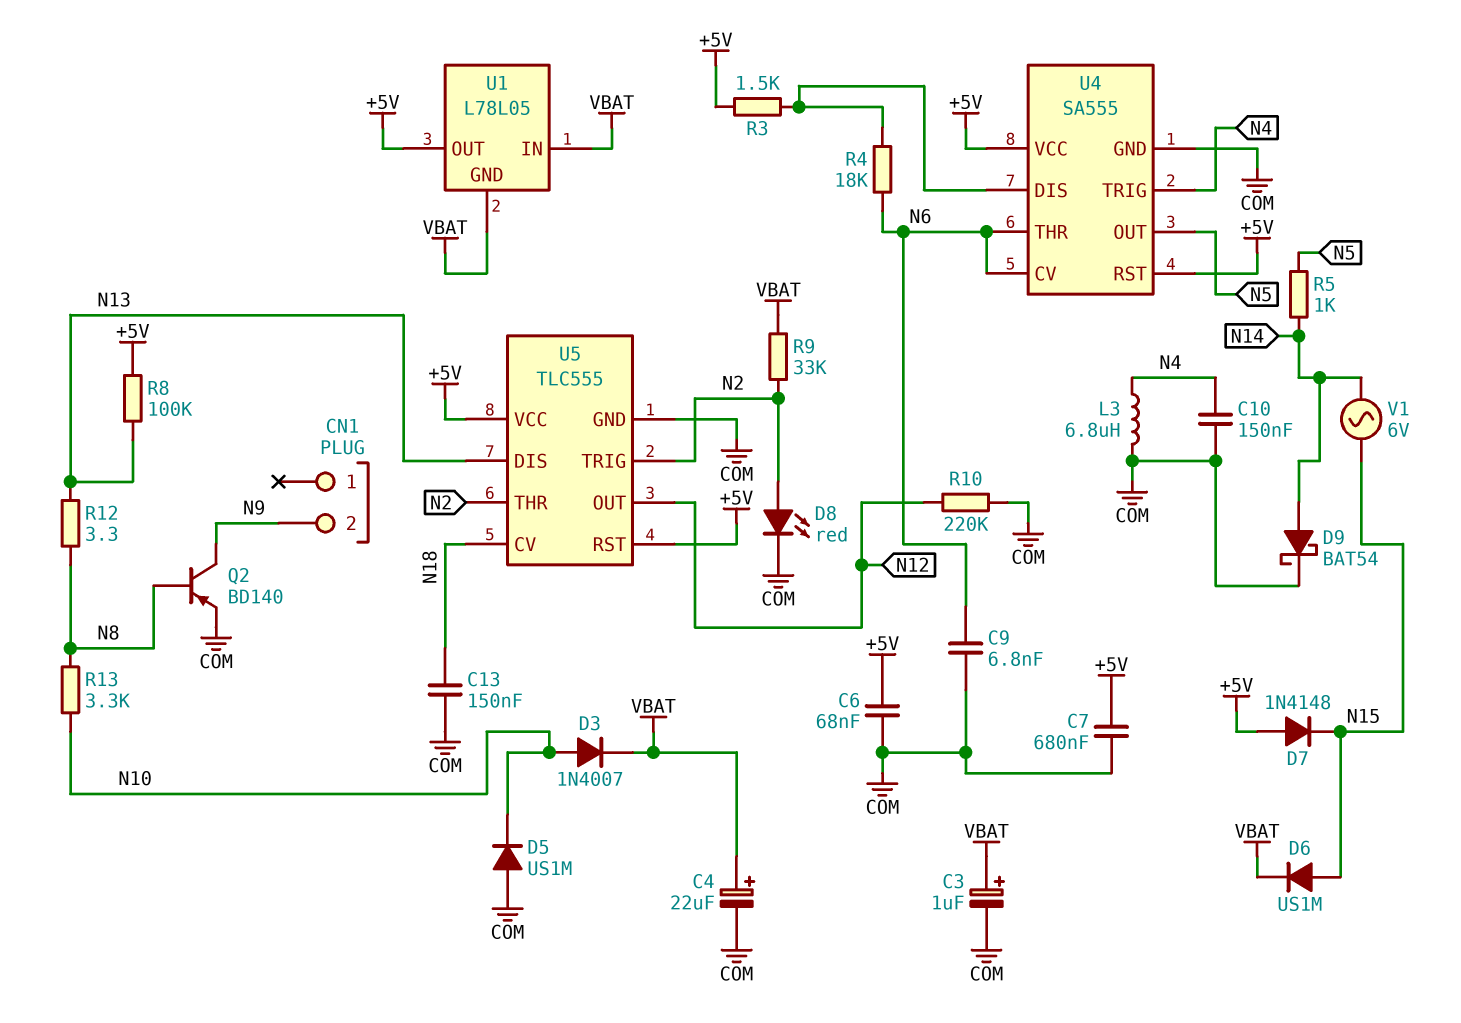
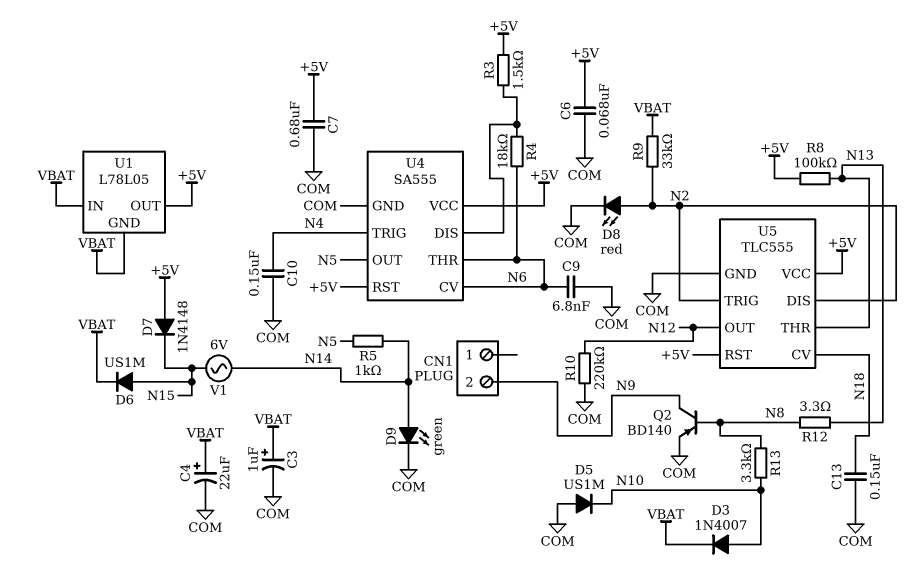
D9: schottky BAT54 (A N14, K COM) -> LED green (A N14, K COM)
L3: 6.8uH (COM, N4) -> none
U5 pin DIS: N13 -> N2
U5 pin THR: N2 -> N13

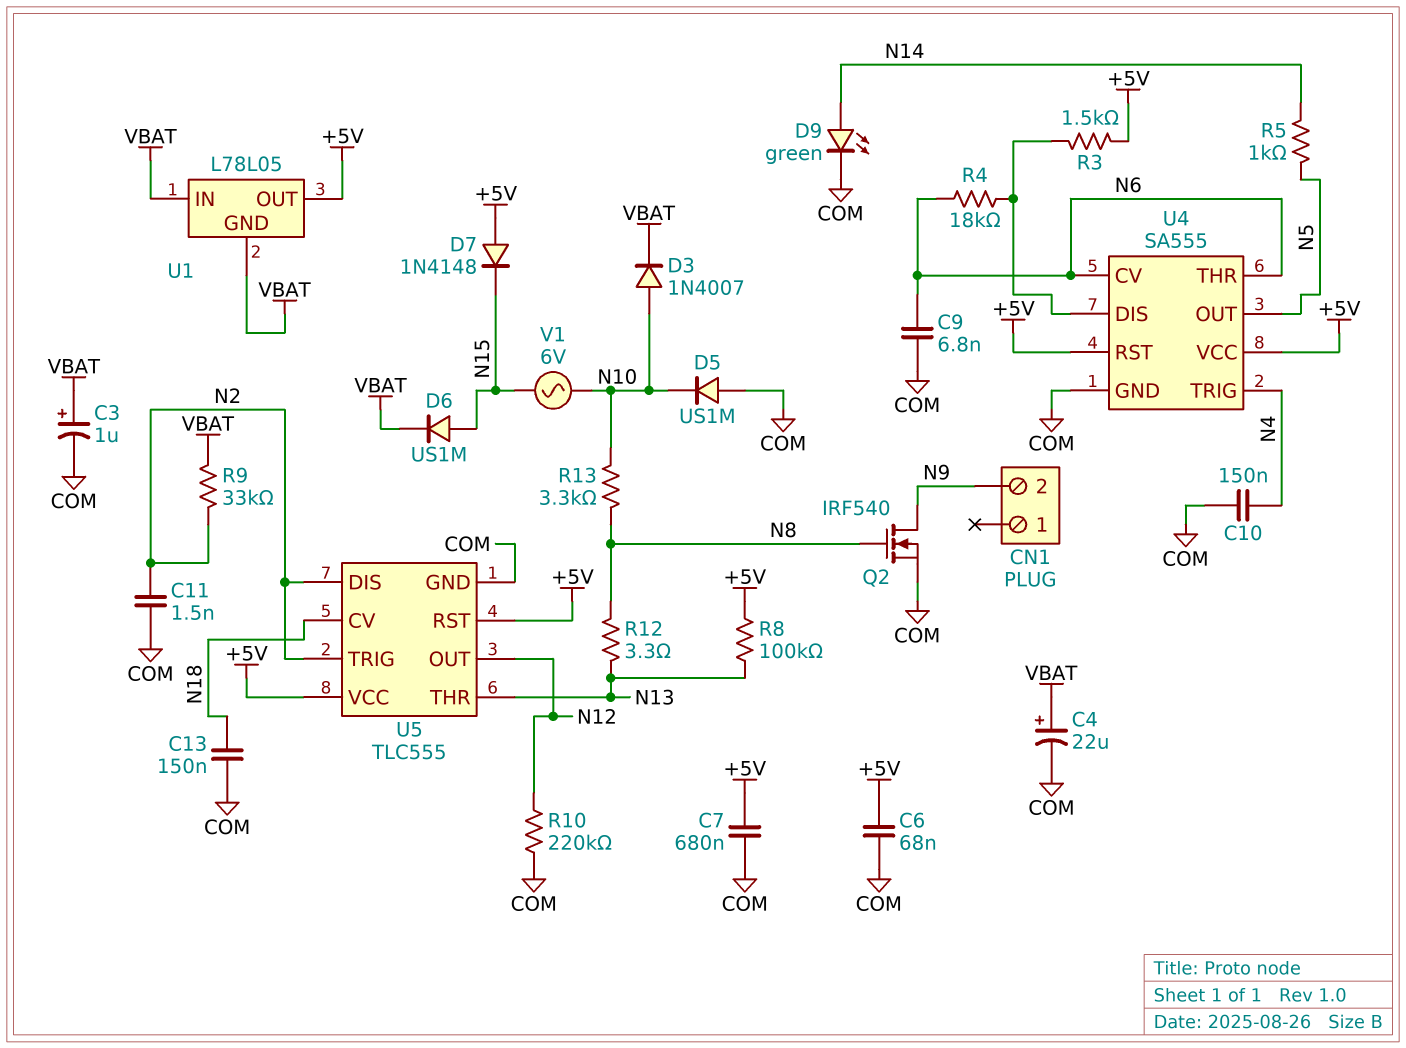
C11: none -> 1.5nF (COM, N2)
D8: LED red (A N2, K COM) -> none
Q2: PNP BD140 (B N8, C N9, E COM) -> NMOS IRF540 (G N8, D N9, S COM)
V1: AC 6V (N14, N15) -> AC 6V (N10, N15)

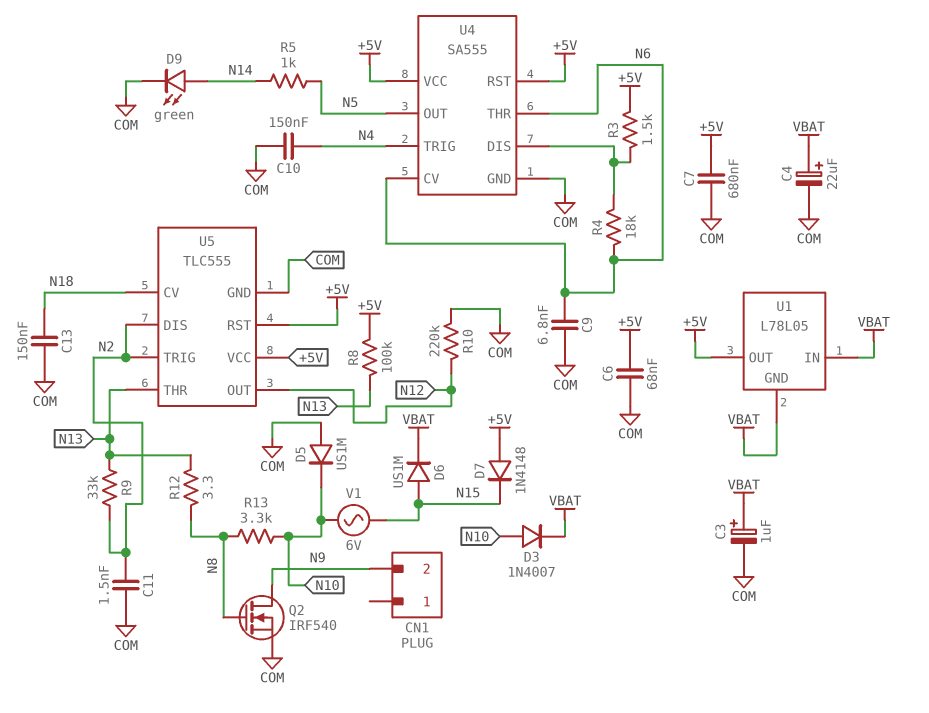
R9: 33k (N2, VBAT) -> 33k (N2, N13)

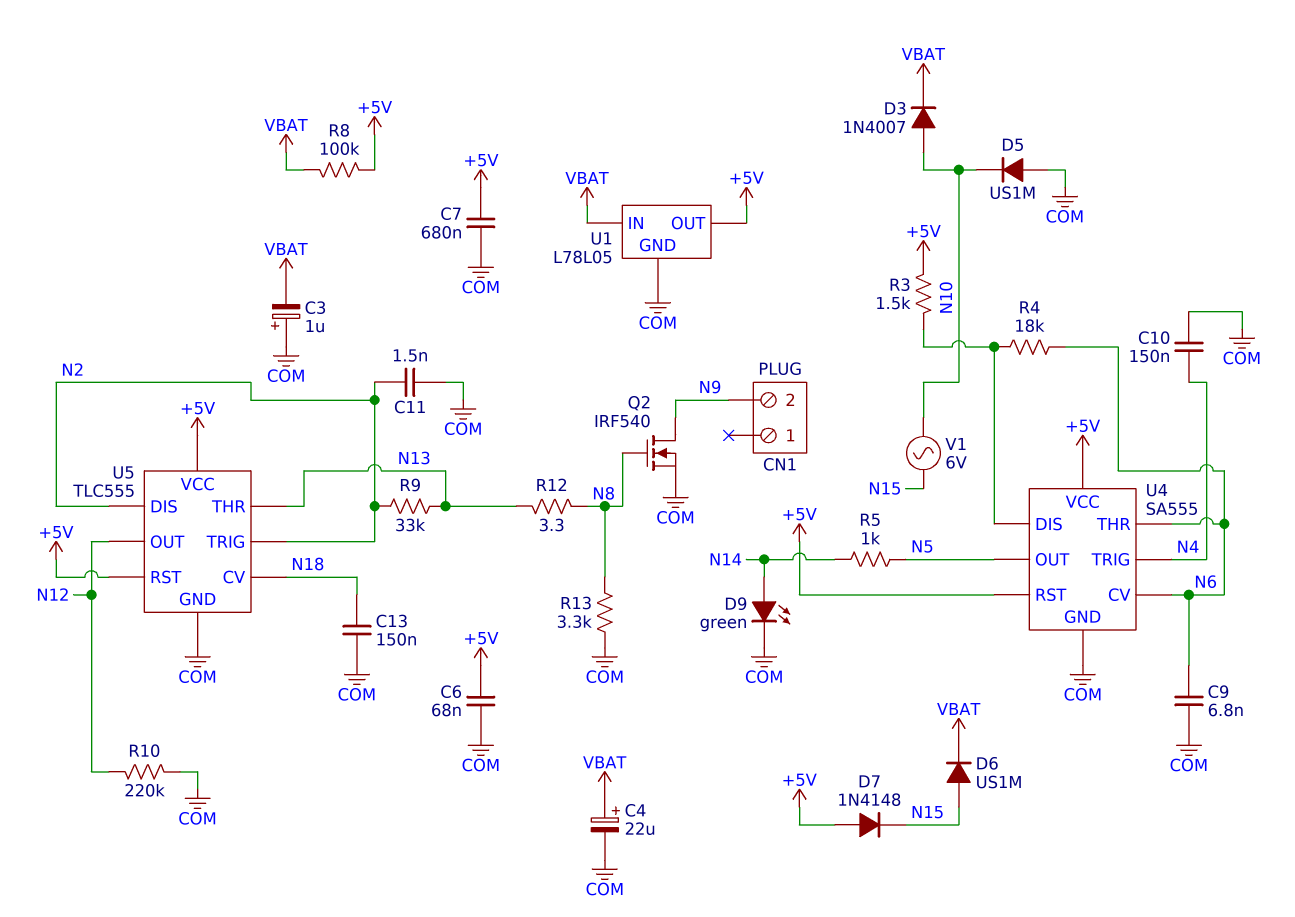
C3: 1uF (plus VBAT, minus COM) -> 1uF (plus COM, minus VBAT)
R8: 100k (+5V, N13) -> 100k (+5V, VBAT)
R13: 3.3k (N8, N10) -> 3.3k (COM, N8)
U1 pin GND: VBAT -> COM

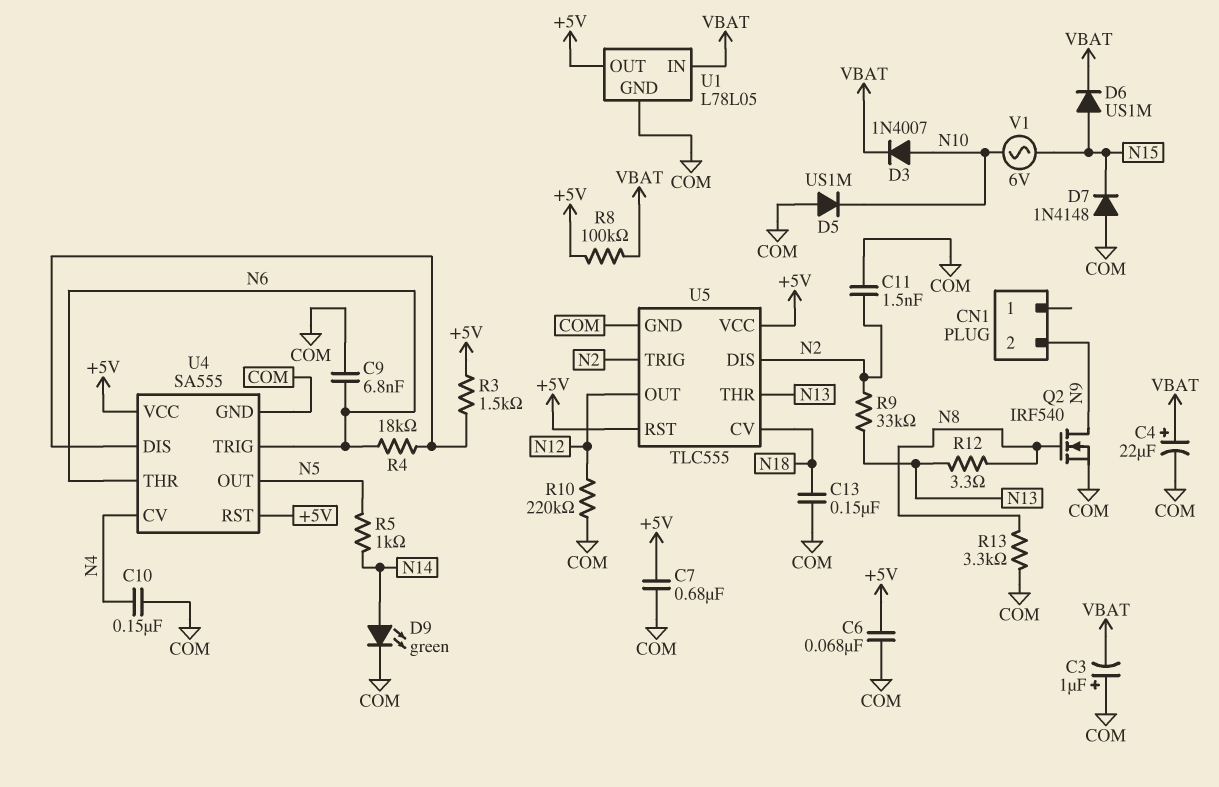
D7: diode 1N4148 (A +5V, K N15) -> diode 1N4148 (A COM, K N15)
U4 pin CV: N6 -> N4
U4 pin TRIG: N4 -> N6

